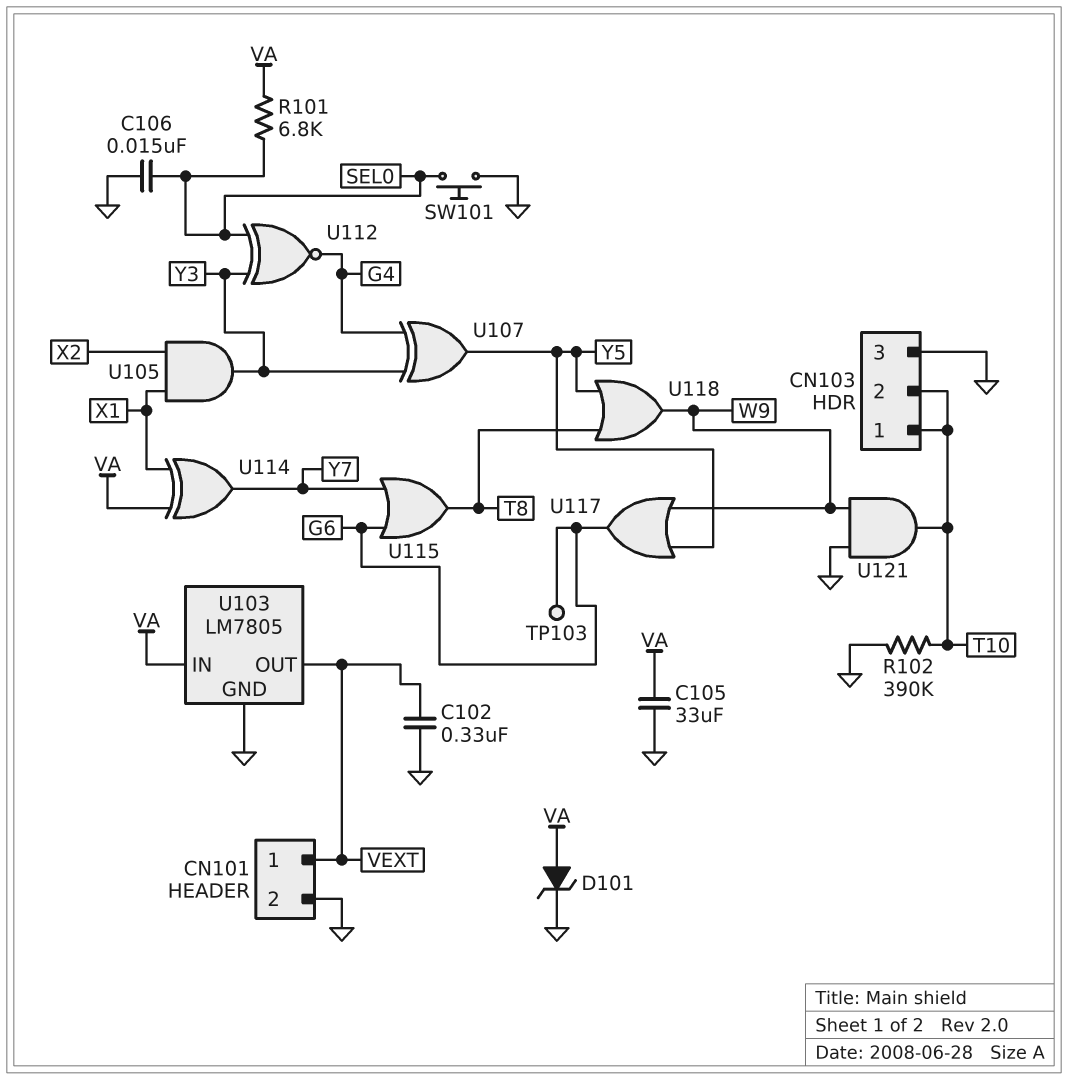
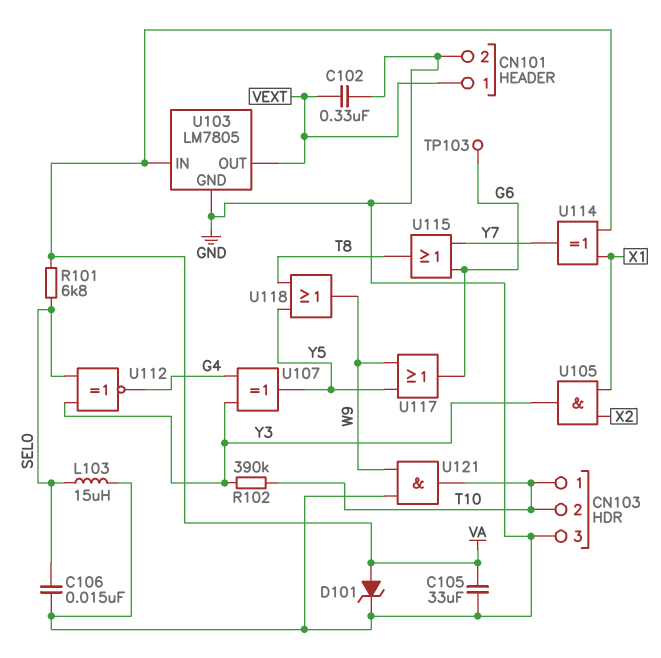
L103: none -> 15uH (GND, SEL0)
R102: 390k (GND, T10) -> 390k (T10, Y3)
SW101: button (GND, SEL0) -> none

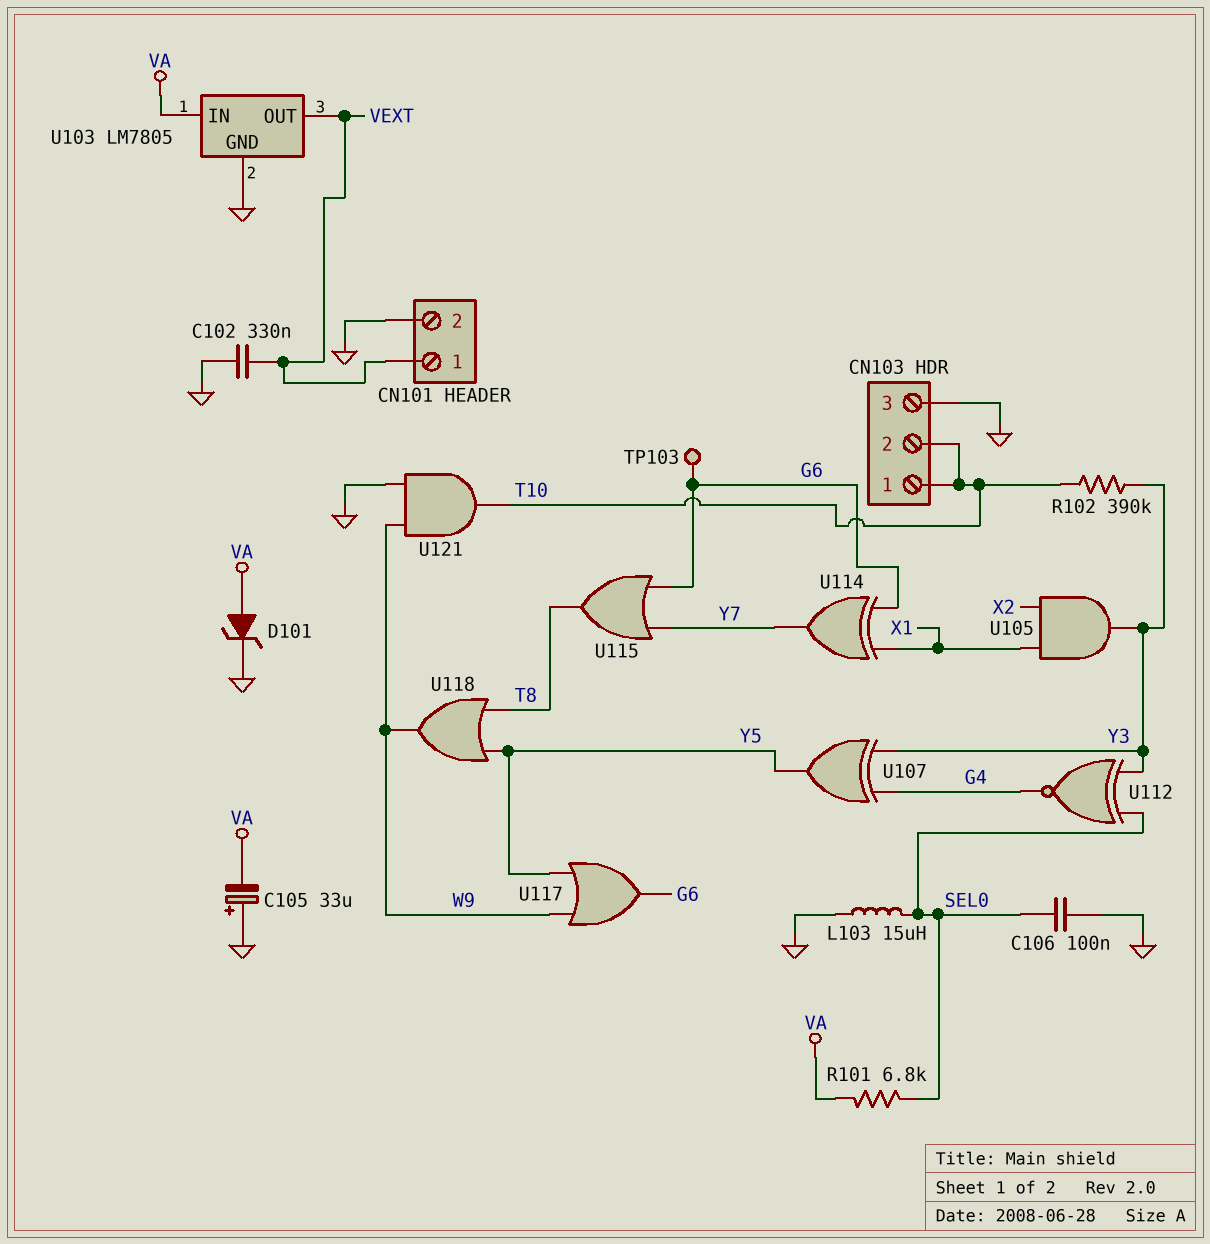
C105: 33uF (GND, VA) -> 33uF (plus GND, minus VA)
C106: 15nF (GND, SEL0) -> 100nF (GND, SEL0)
U114: XOR (in VA, in X1, out Y7) -> XOR (in G6, in X1, out Y7)

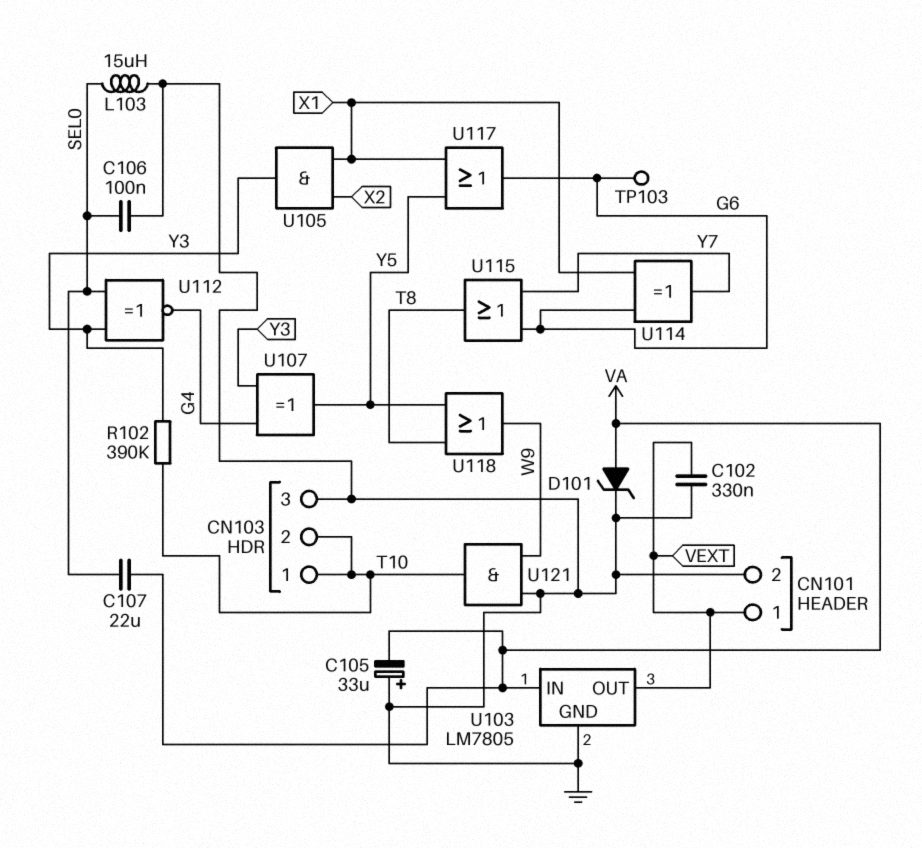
C107: none -> 22uF (SEL0, VA)
R101: 6.8k (SEL0, VA) -> none
U117: OR (in W9, in Y5, out G6) -> OR (in X1, in Y5, out G6)

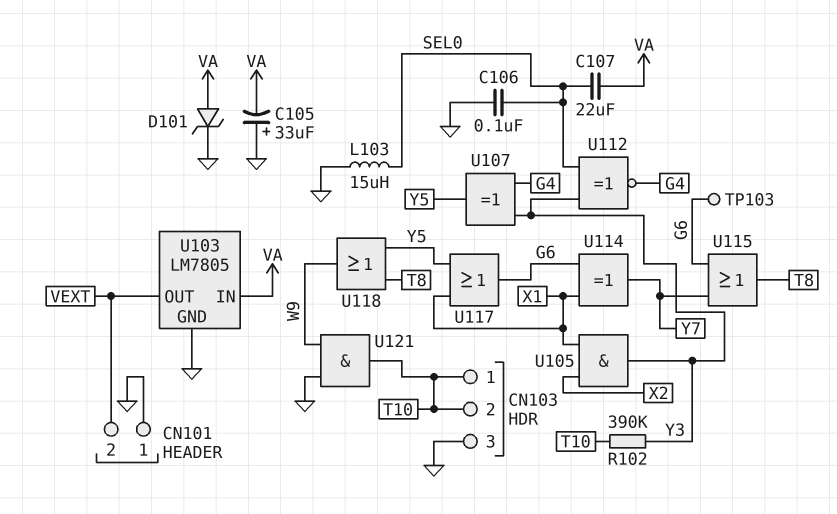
C102: 330nF (GND, VEXT) -> none
CN101 pin 1: VEXT -> GND
CN101 pin 2: GND -> VEXT

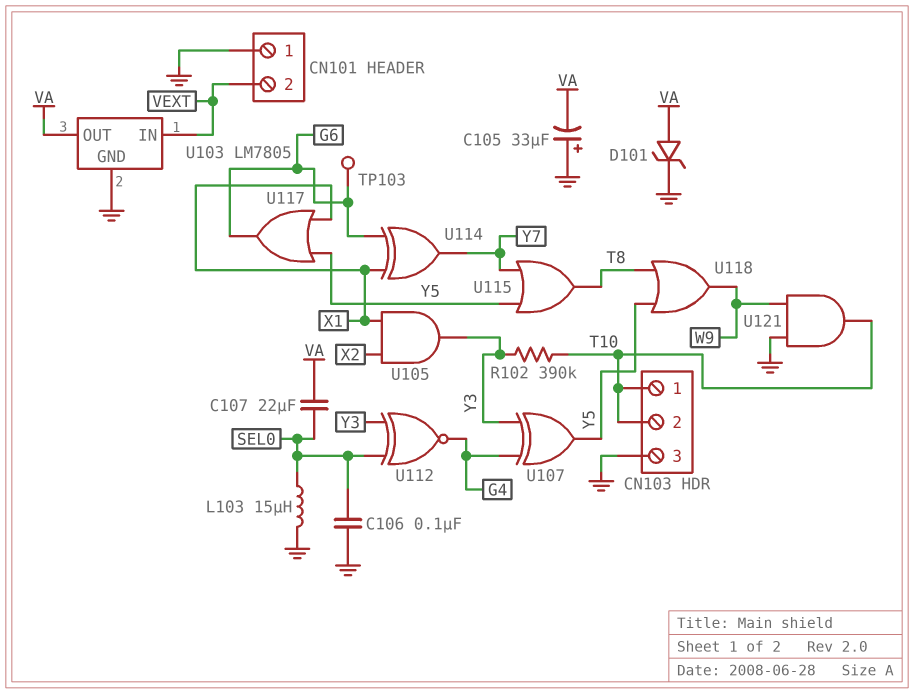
U103 pin IN: VA -> VEXT
U103 pin OUT: VEXT -> VA
U115: OR (in G6, in Y7, out T8) -> OR (in Y5, in Y7, out T8)

